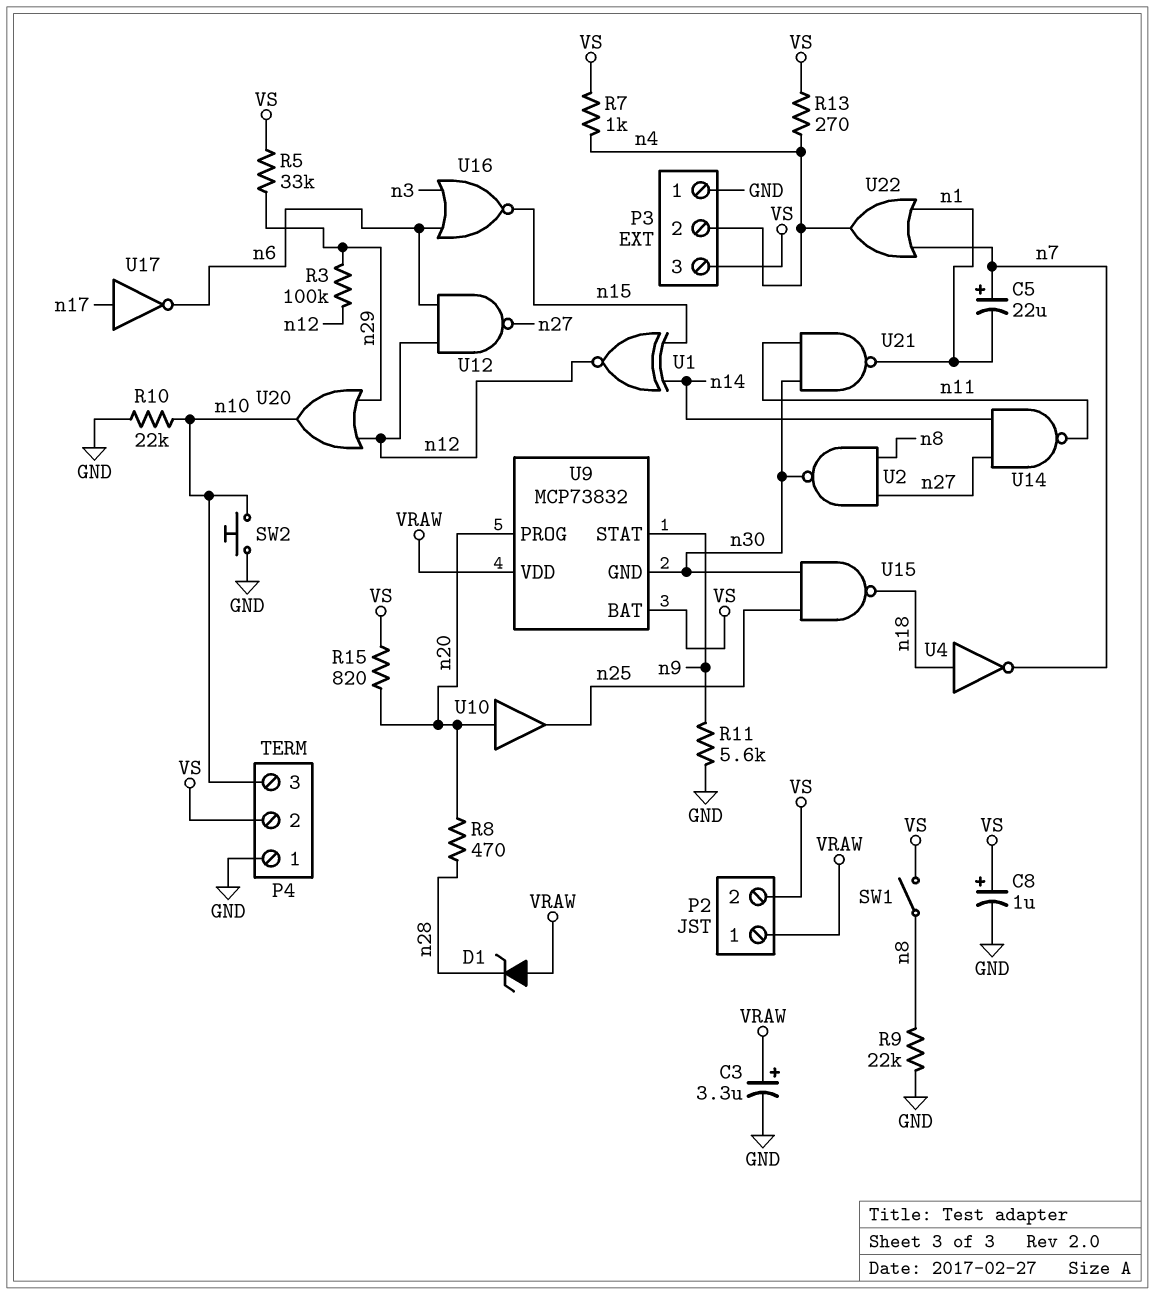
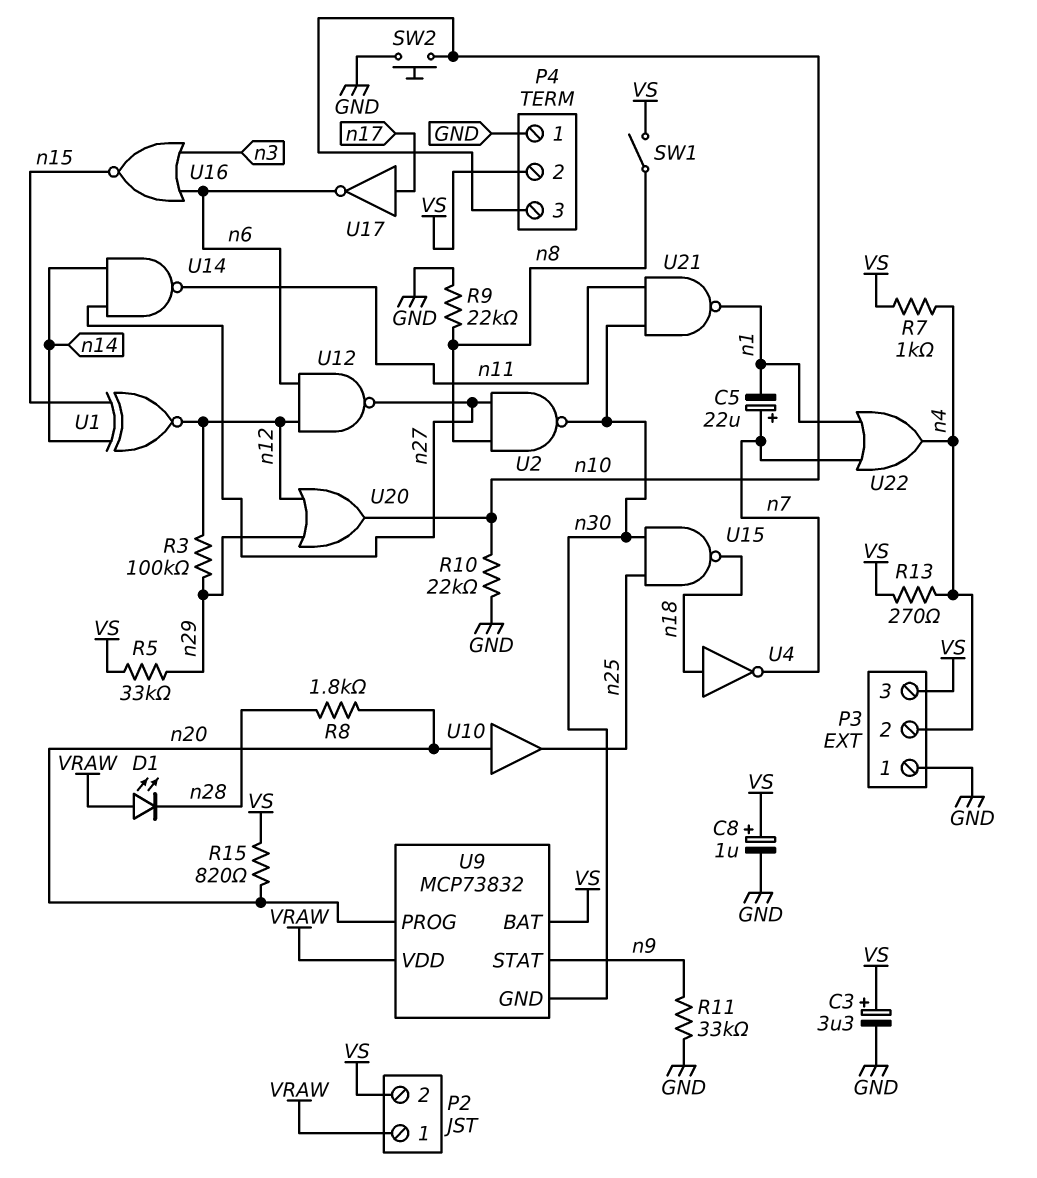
C3: 3.3uF (plus VRAW, minus GND) -> 3.3uF (plus VS, minus GND)
D1: zener (A VRAW, K n28) -> LED (A VRAW, K n28)
R8: 470 (n20, n28) -> 1.8k (n20, n28)
R11: 5.6k (GND, n9) -> 33k (GND, n9)

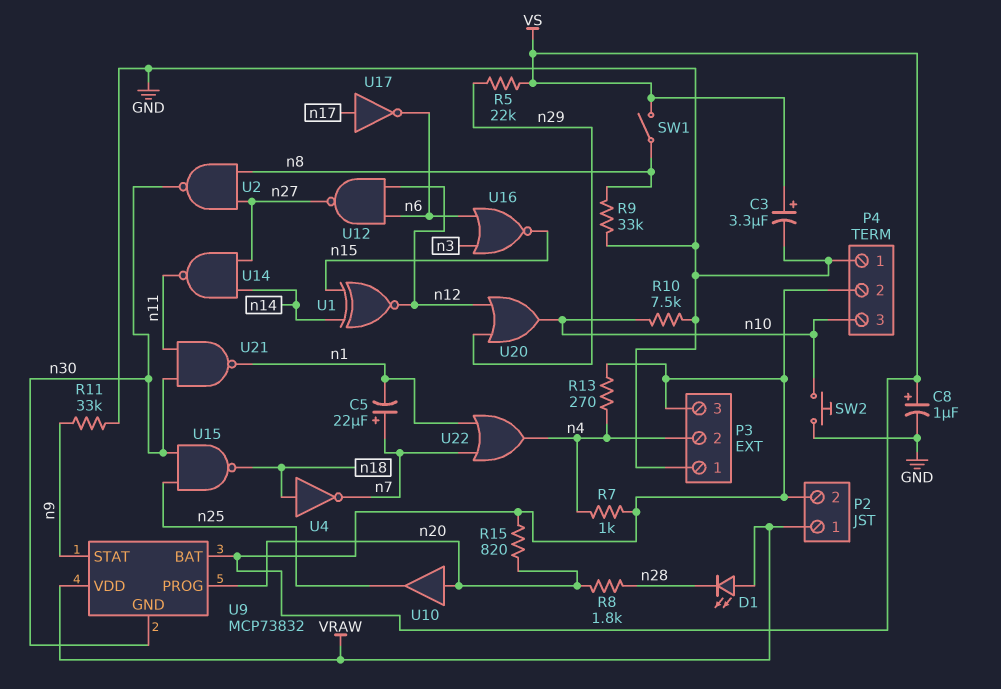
R3: 100k (n12, n29) -> none
R5: 33k (VS, n29) -> 22k (VS, n29)
R9: 22k (GND, n8) -> 33k (GND, n8)
R10: 22k (GND, n10) -> 7.5k (GND, n10)

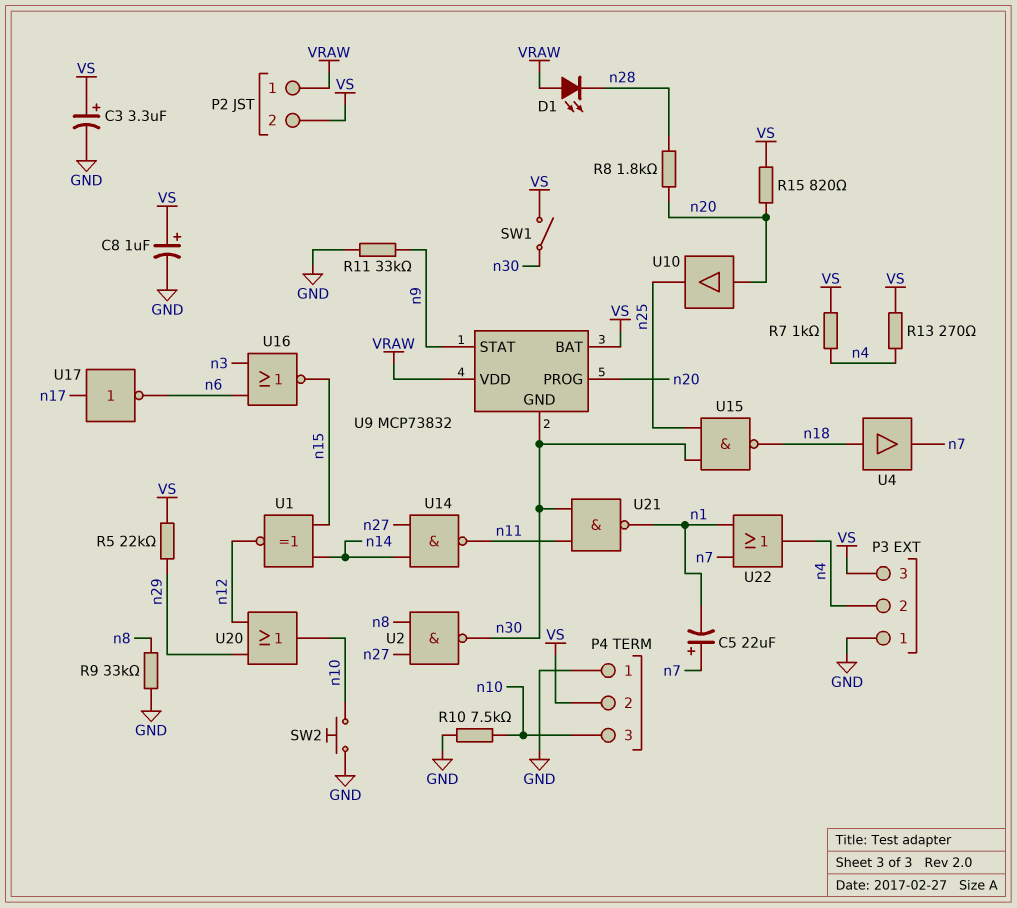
SW1: switch (VS, n8) -> switch (VS, n30)
U4: NOT (in n18, out n7) -> buffer (in n18, out n7)
U12: NAND (in n6, in n12, out n27) -> none

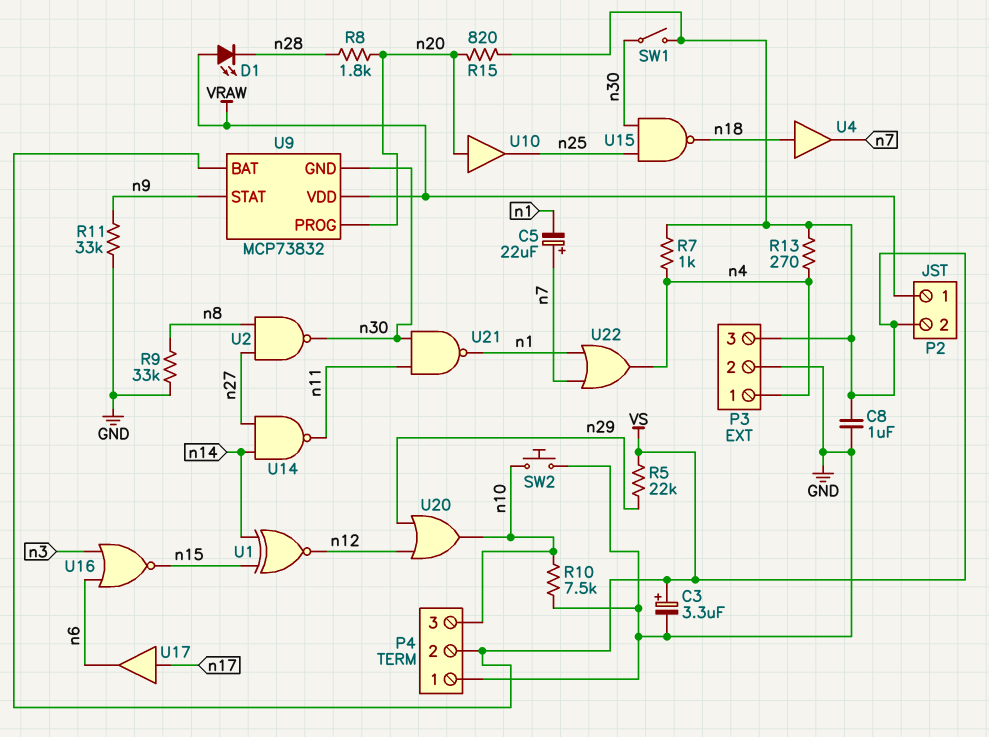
C8: 1uF (plus VS, minus GND) -> 1uF (GND, VS)
P3 pin 1: GND -> n4
P3 pin 2: n4 -> GND
U17: NOT (in n17, out n6) -> buffer (in n17, out n6)

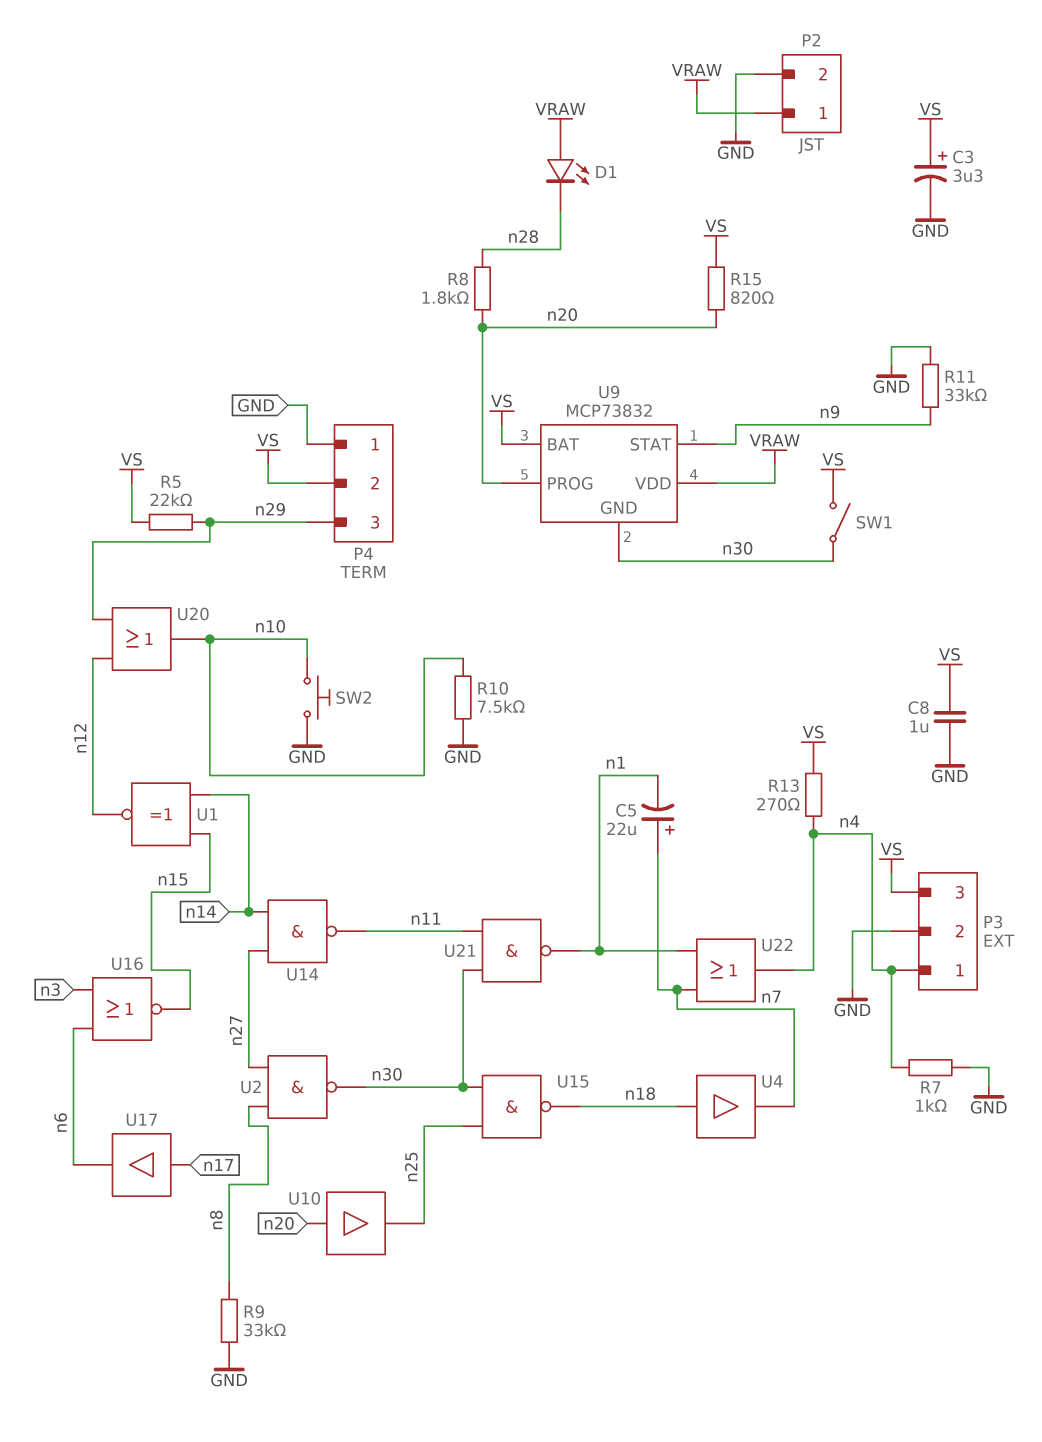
P2 pin 2: VS -> GND
P4 pin 3: n10 -> n29
R7: 1k (VS, n4) -> 1k (GND, n4)

